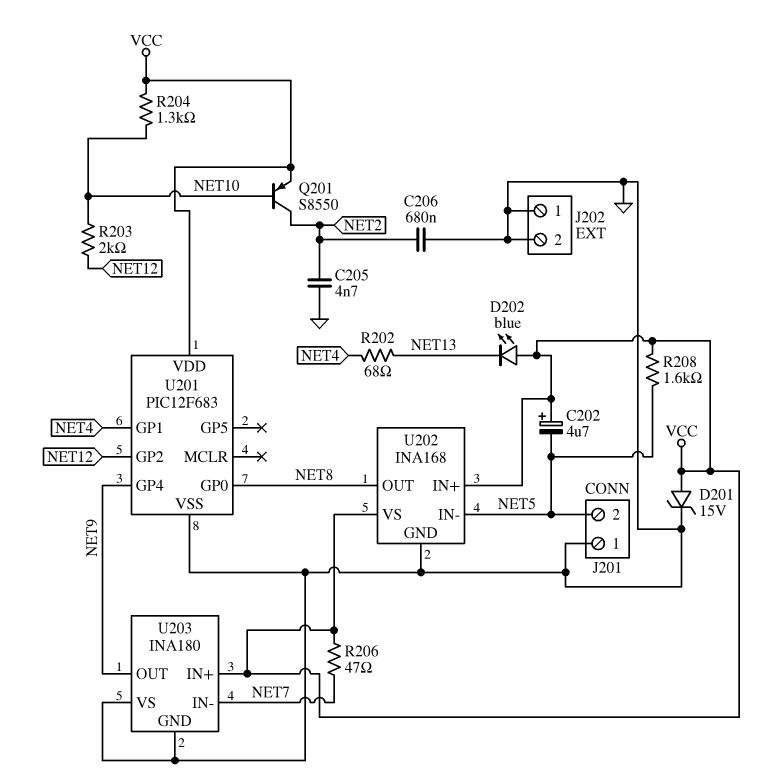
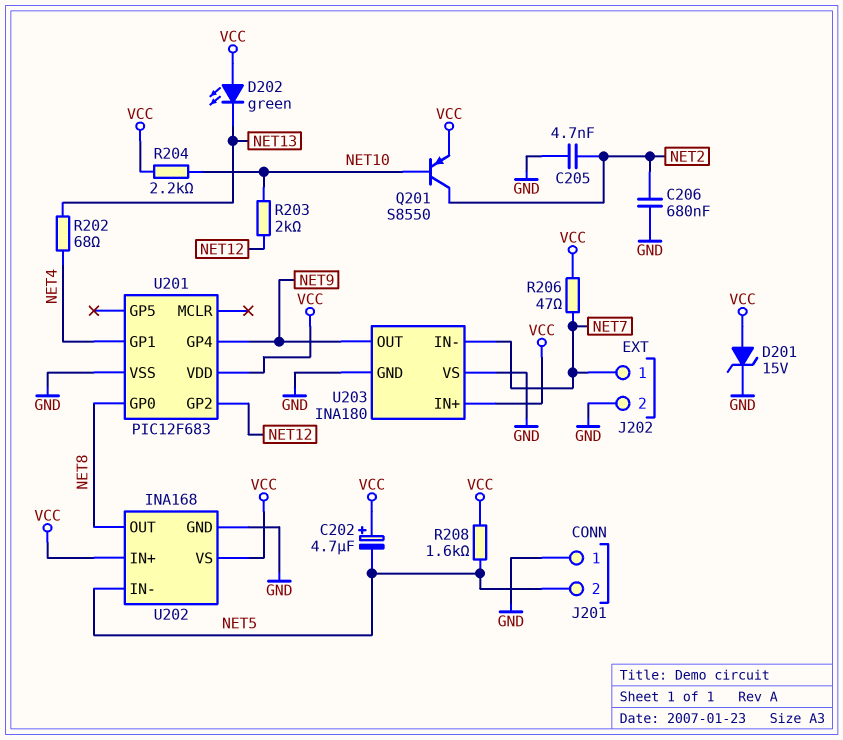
D202: LED blue (A VCC, K NET13) -> LED green (A VCC, K NET13)
J202 pin 1: GND -> NET7
R204: 1.3k (NET10, VCC) -> 2.2k (NET10, VCC)

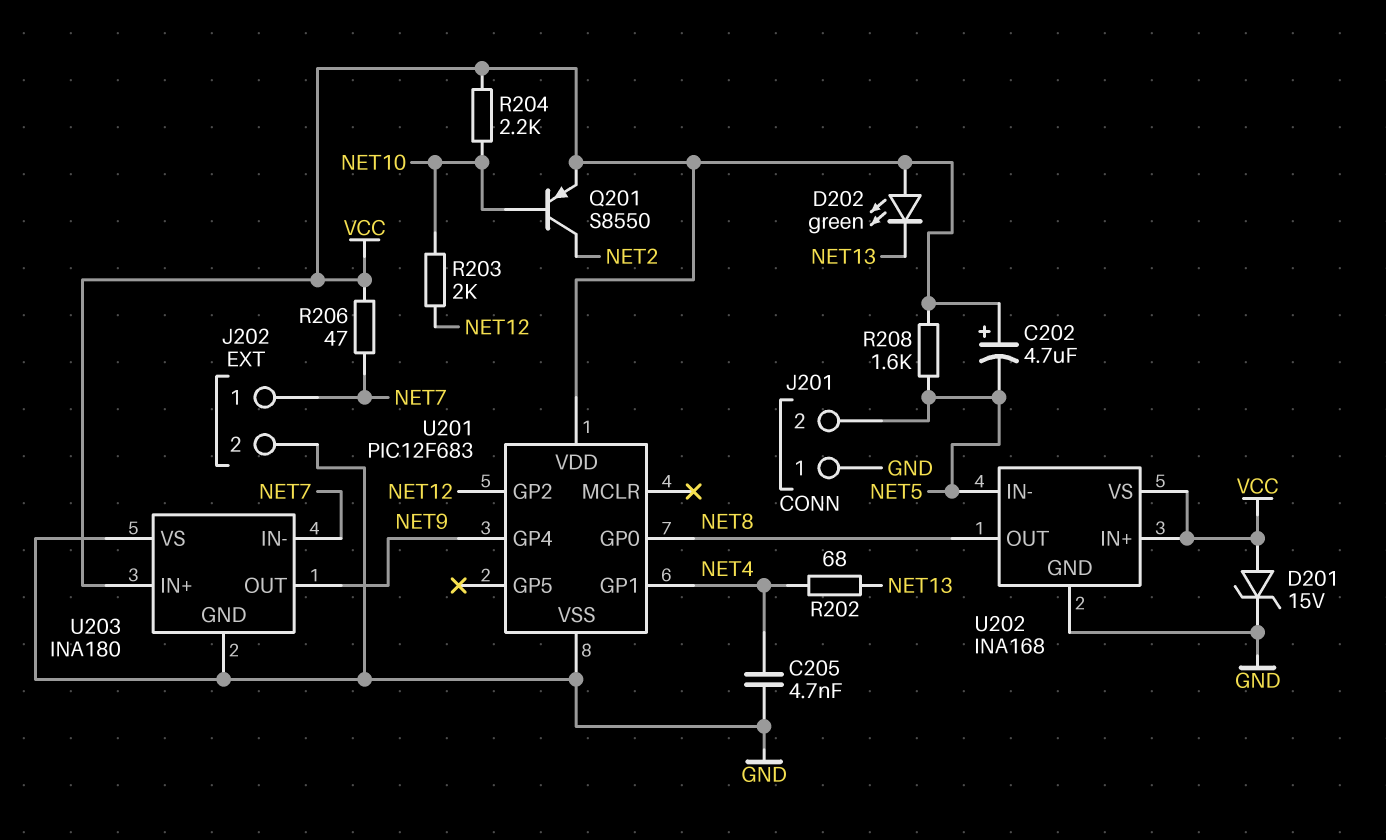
C205: 4.7nF (GND, NET2) -> 4.7nF (GND, NET4)
C206: 680nF (GND, NET2) -> none

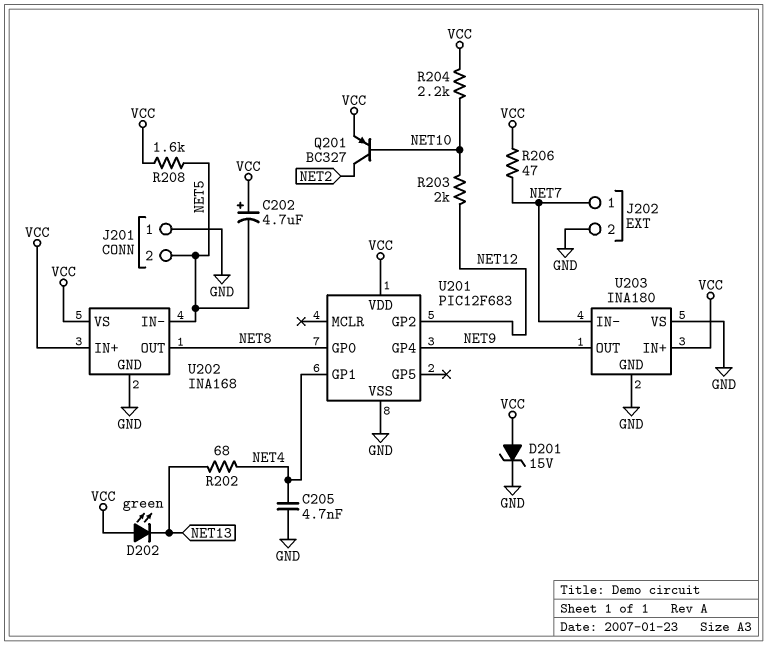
Q201: PNP S8550 (B NET10, C NET2, E VCC) -> PNP BC327 (B NET10, C NET2, E VCC)

